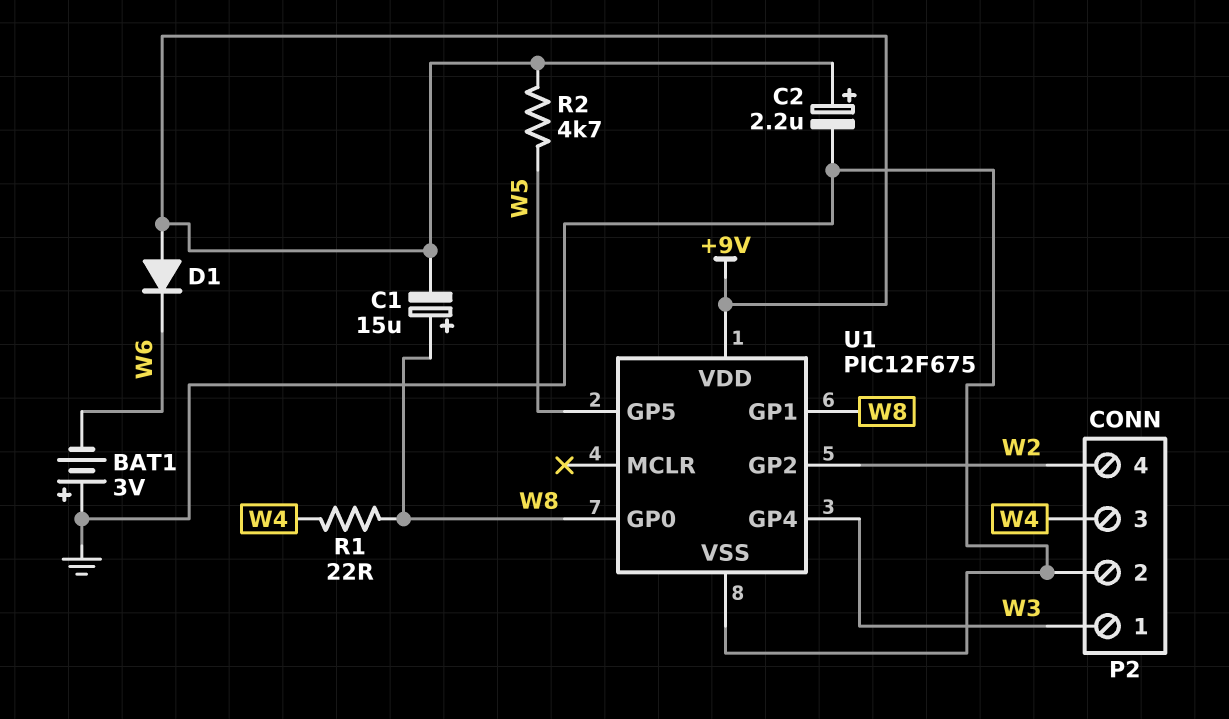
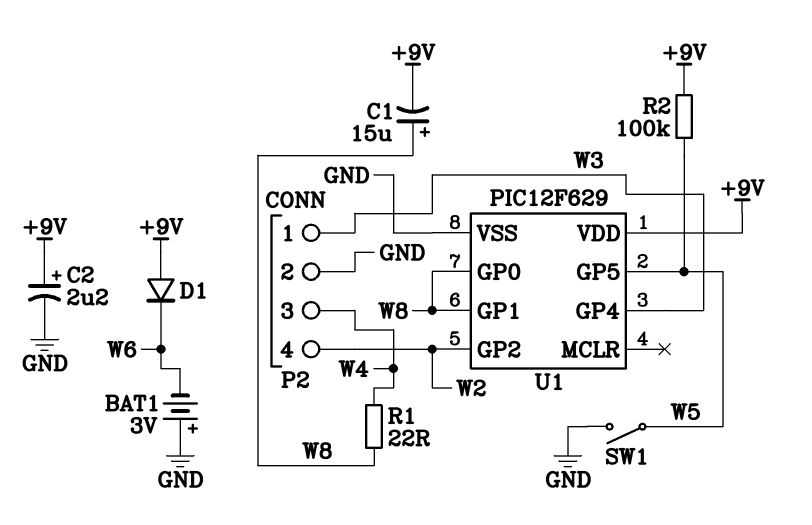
R2: 4.7k (+9V, W5) -> 100k (+9V, W5)
SW1: none -> switch (GND, W5)
U1: PIC12F675 -> PIC12F629

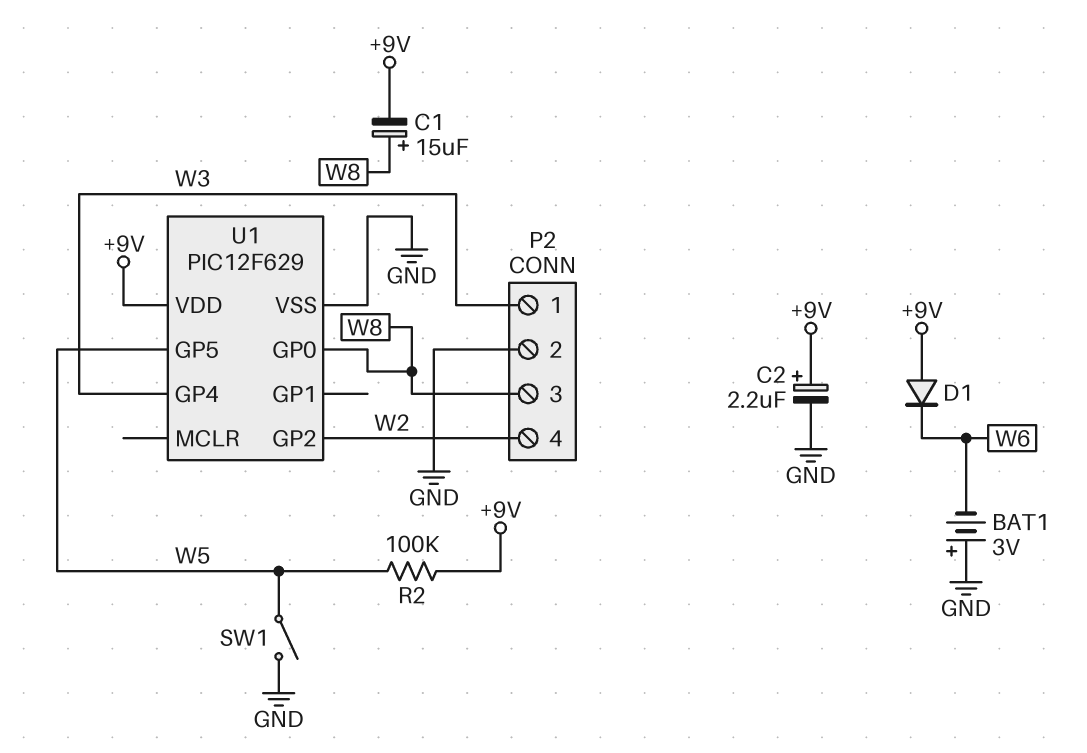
P2 pin 3: W4 -> W8
R1: 22 (W4, W8) -> none
U1 pin GP1: W8 -> none

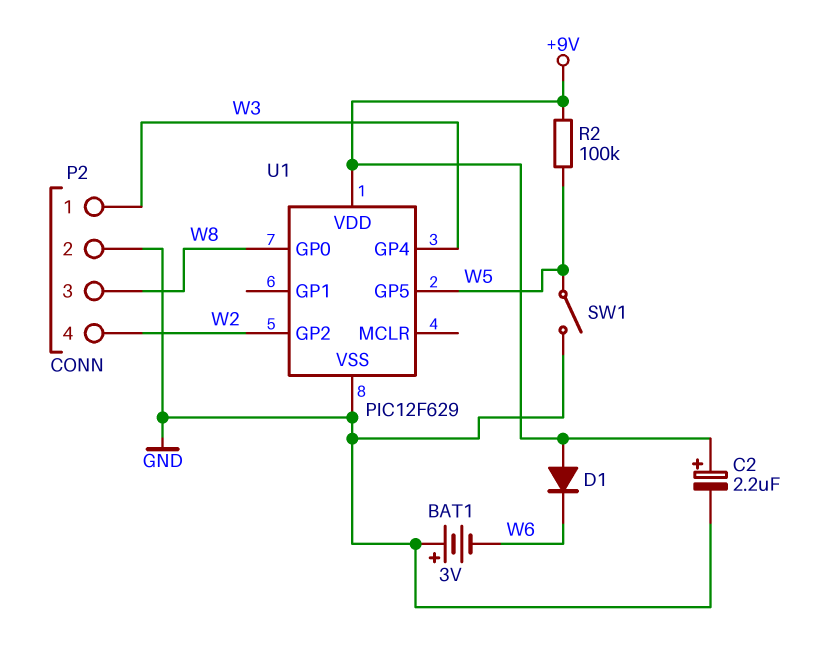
C1: 15uF (plus W8, minus +9V) -> none

